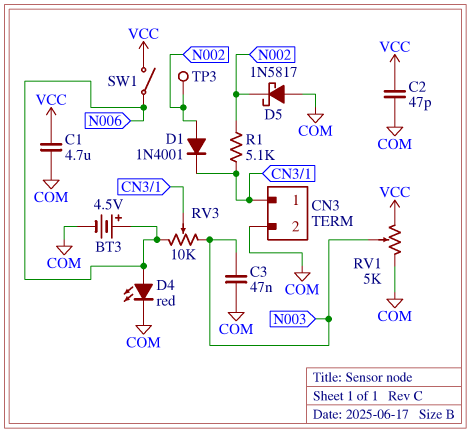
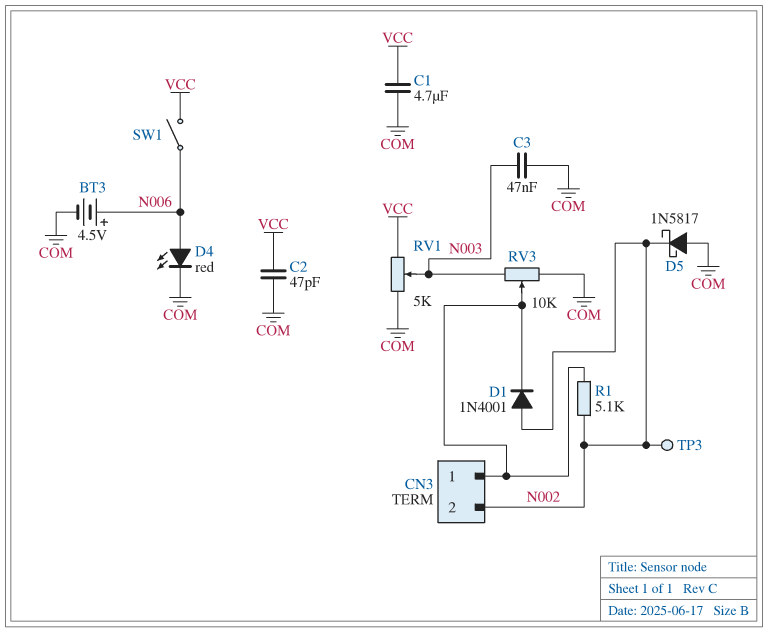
CN3 pin 2: COM -> N002
RV3: 10k (N003, N006, wiper CN3/1) -> 10k (COM, N003, wiper CN3/1)

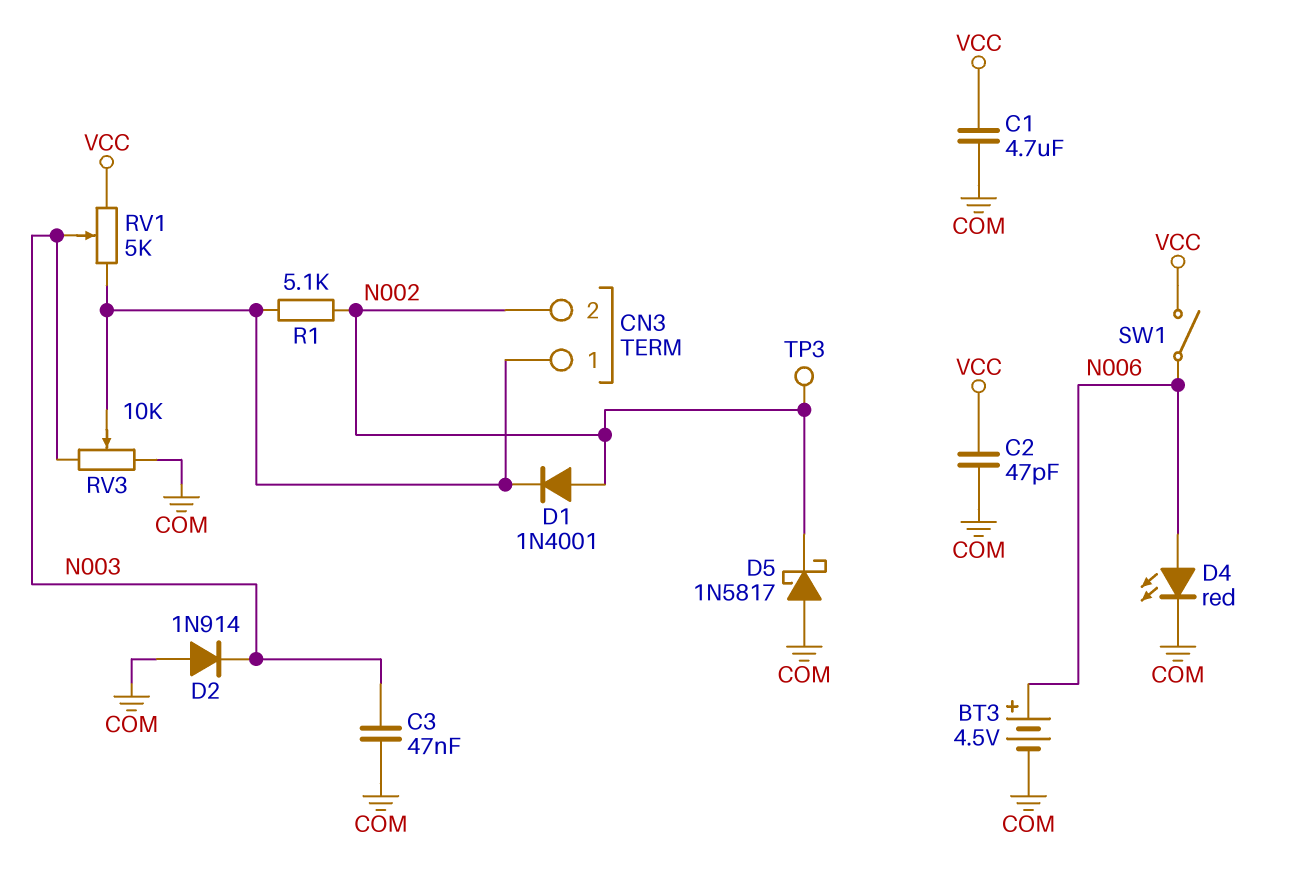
D2: none -> diode 1N914 (A COM, K N003)
RV1: 5k (COM, VCC, wiper N003) -> 5k (CN3/1, VCC, wiper N003)

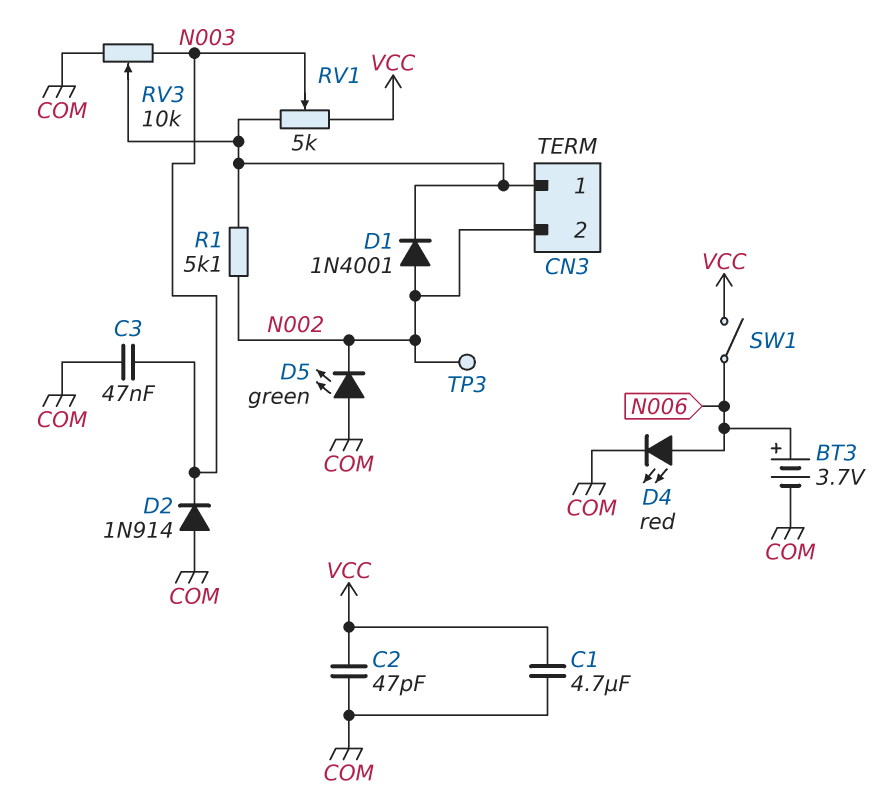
BT3: 4.5V (plus N006, minus COM) -> 3.7V (plus N006, minus COM)
D5: schottky 1N5817 (A COM, K N002) -> LED green (A COM, K N002)

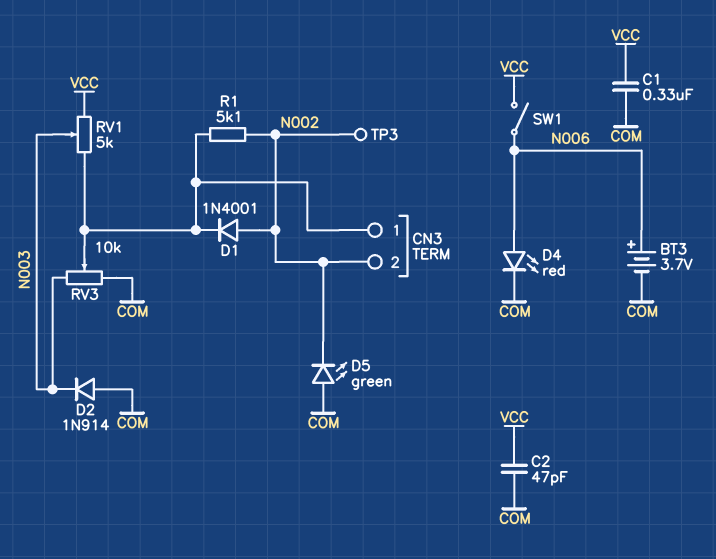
C1: 4.7uF (COM, VCC) -> 330nF (COM, VCC)
C3: 47nF (COM, N003) -> none

